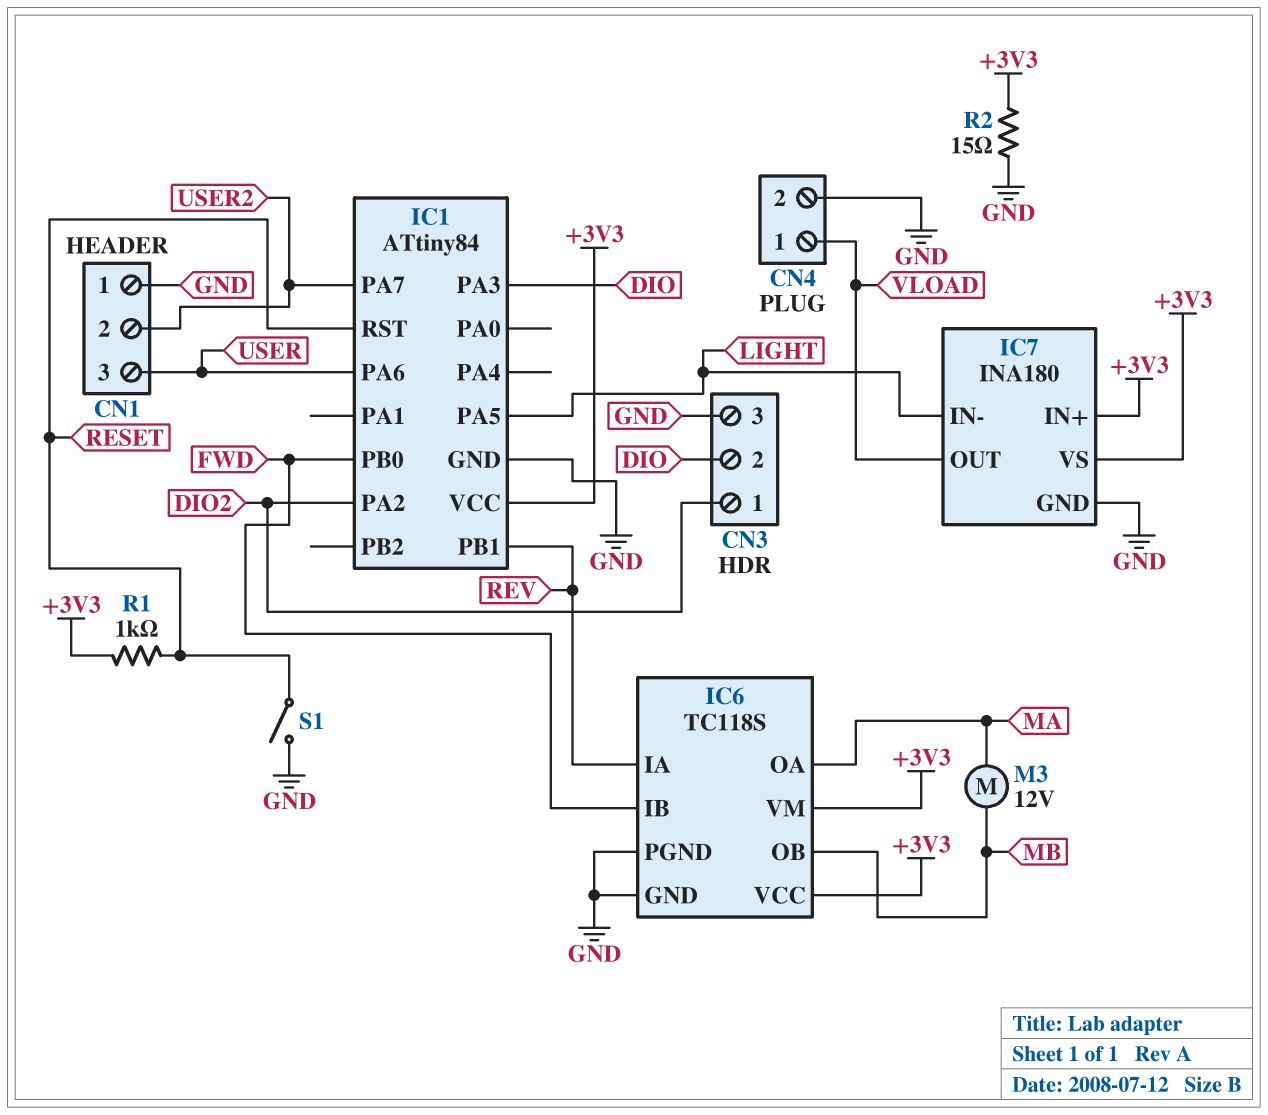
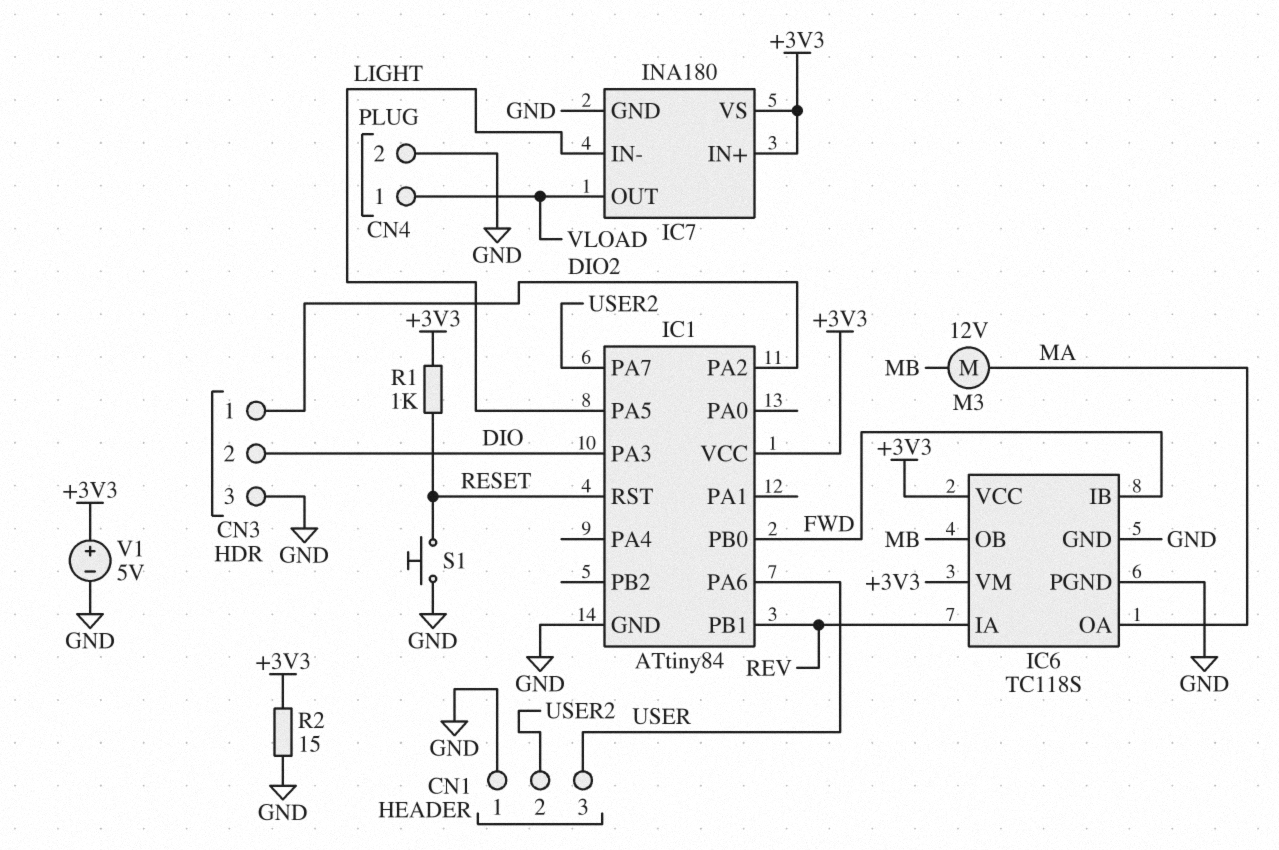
S1: switch (GND, RESET) -> button (GND, RESET)
V1: none -> 5V (plus +3V3, minus GND)

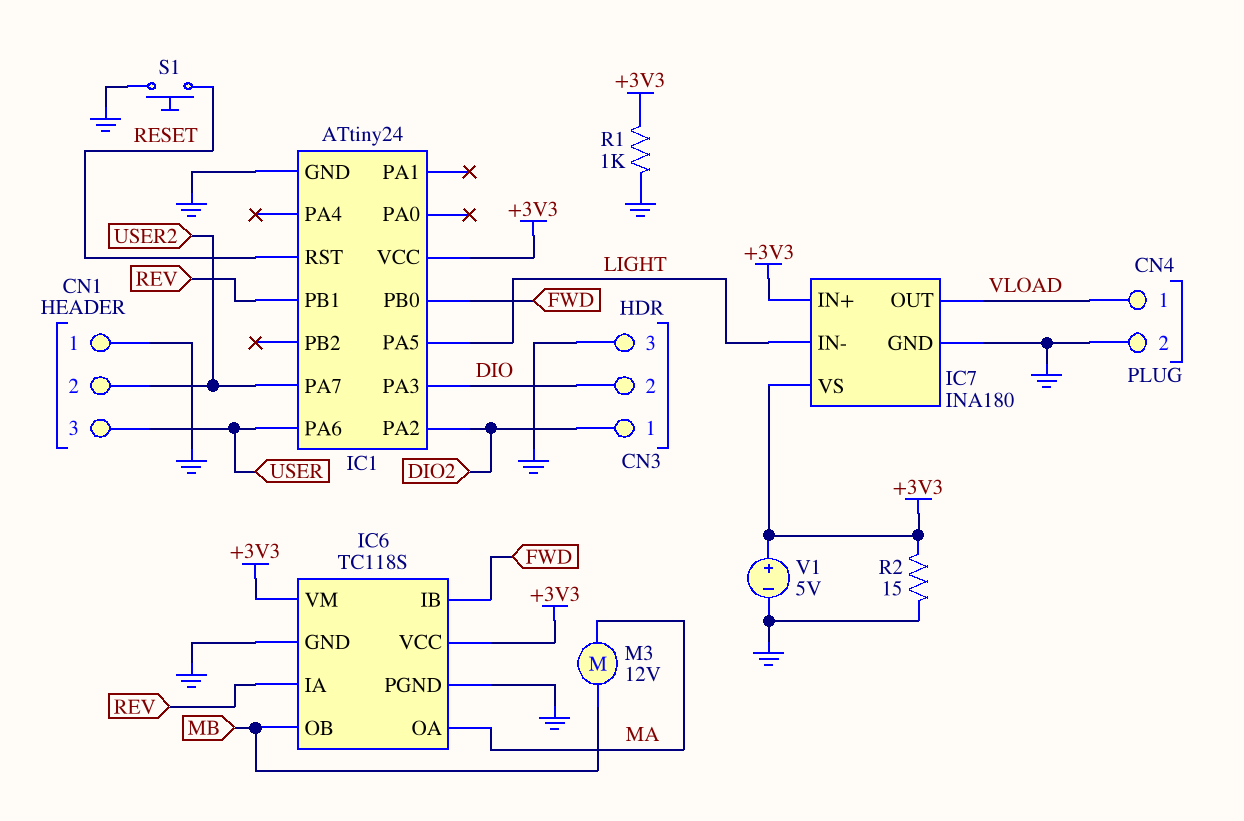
IC1: ATtiny84 -> ATtiny24
R1: 1k (+3V3, RESET) -> 1k (+3V3, GND)

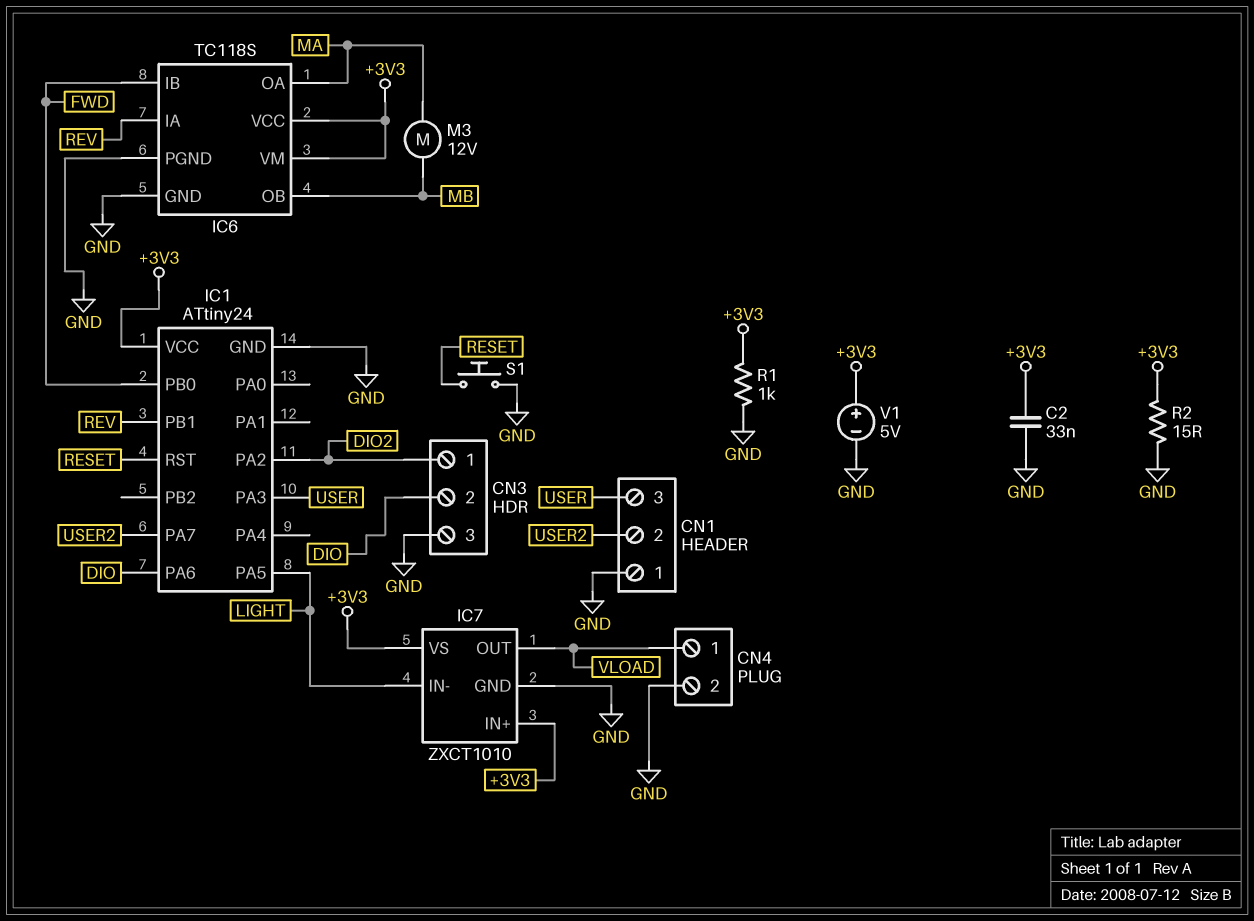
C2: none -> 33nF (+3V3, GND)
IC1 pin PA3: DIO -> USER
IC1 pin PA6: USER -> DIO
IC7: INA180 -> ZXCT1010

